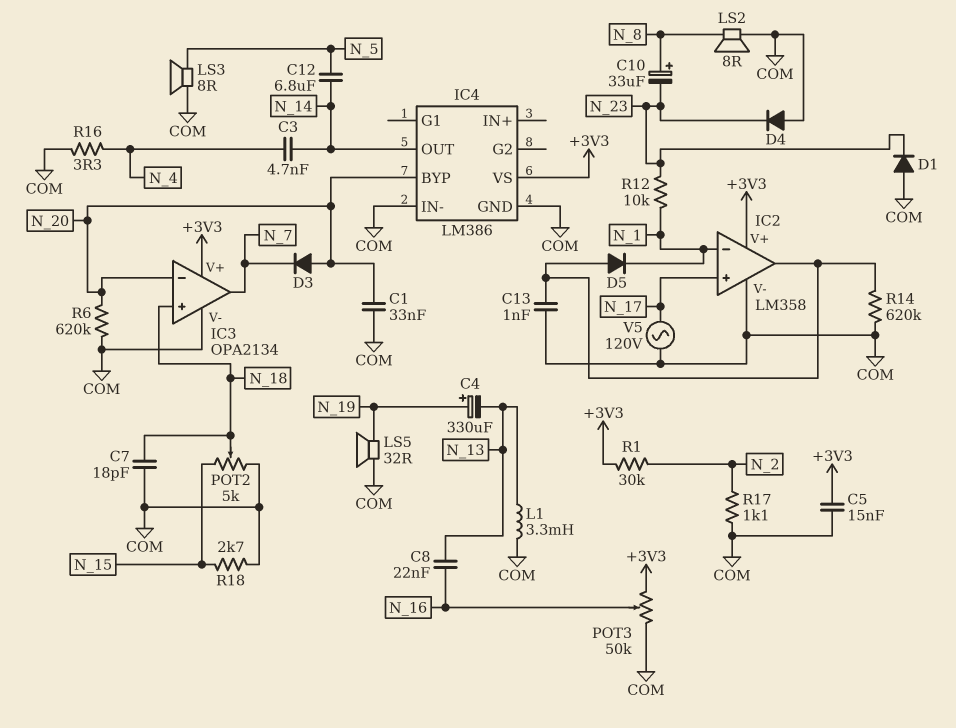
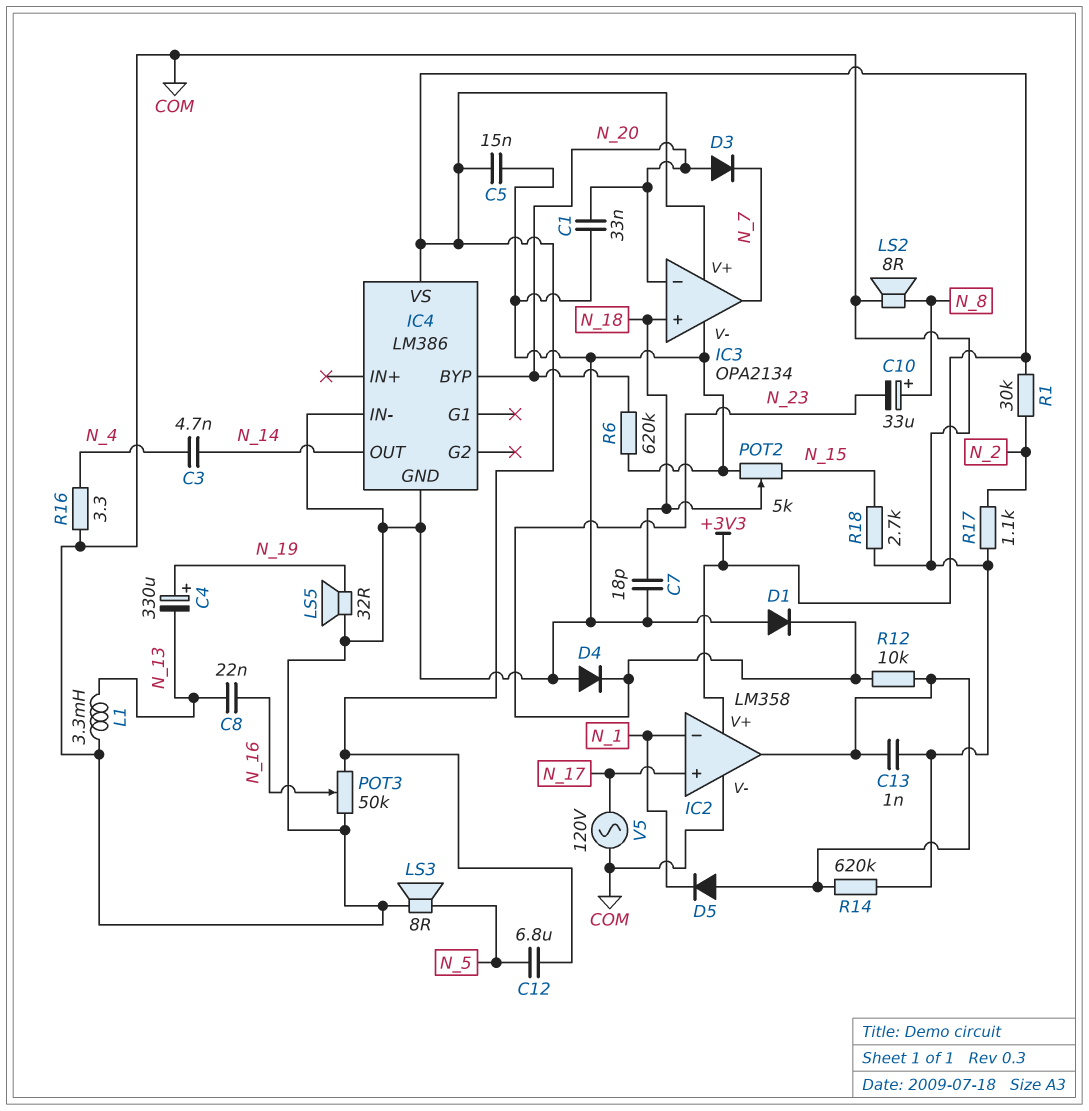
C12: 6.8uF (N_5, N_14) -> 6.8uF (+3V3, N_5)
R12: 10k (N_1, N_23) -> 10k (IC2/out, N_23)

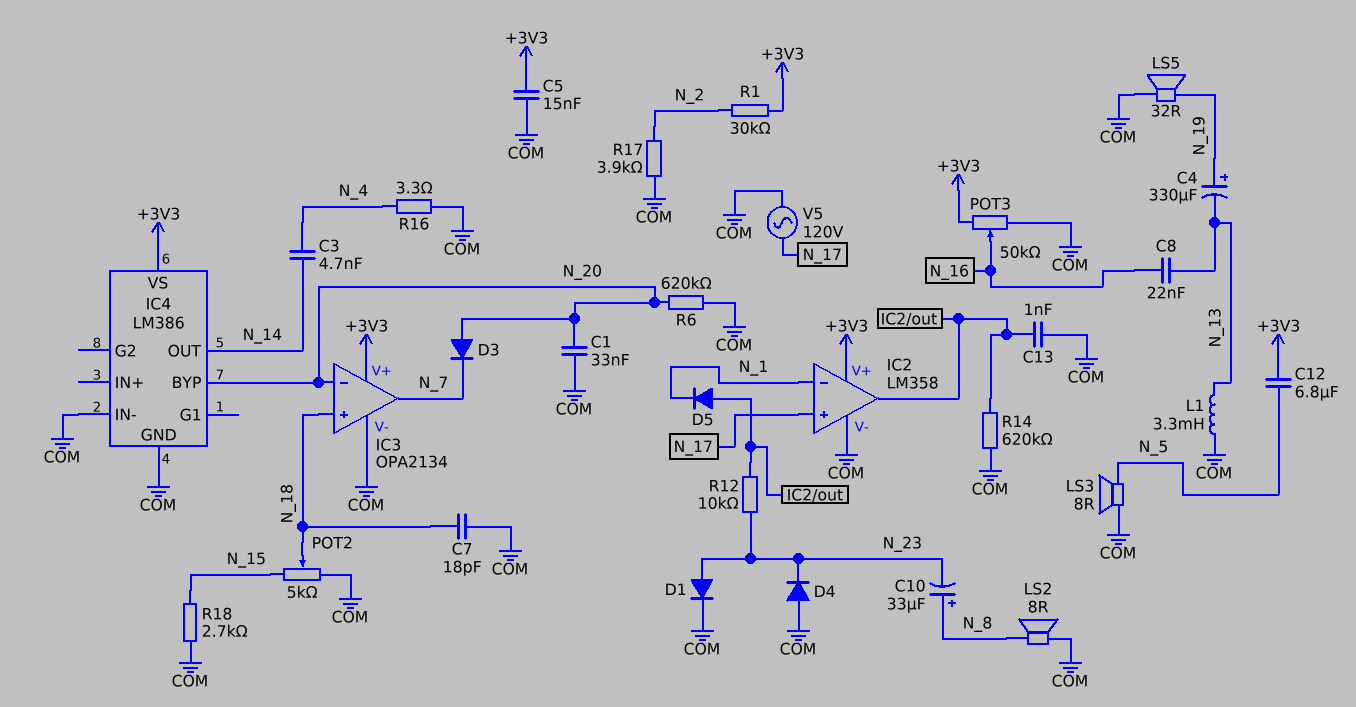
D1: diode (A COM, K N_23) -> diode (A N_23, K COM)
R17: 1.1k (COM, N_2) -> 3.9k (COM, N_2)

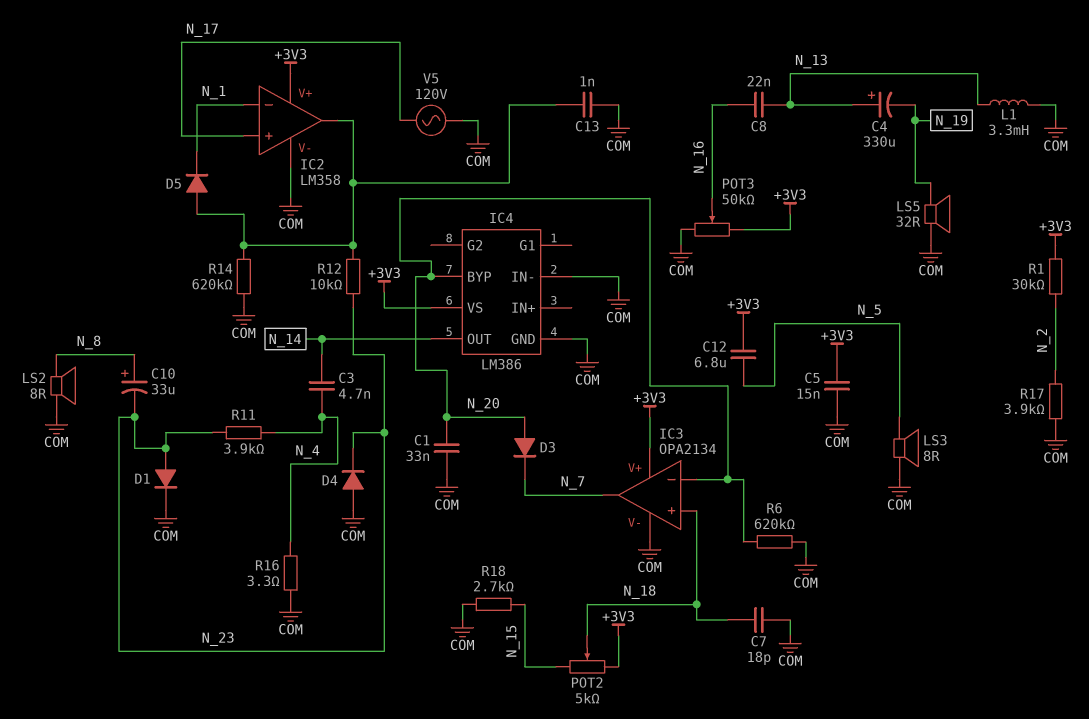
C4: 330uF (plus N_19, minus N_13) -> 330uF (plus N_13, minus N_19)
POT2: 5k (COM, N_15, wiper N_18) -> 5k (+3V3, N_15, wiper N_18)
R11: none -> 3.9k (N_4, N_23)

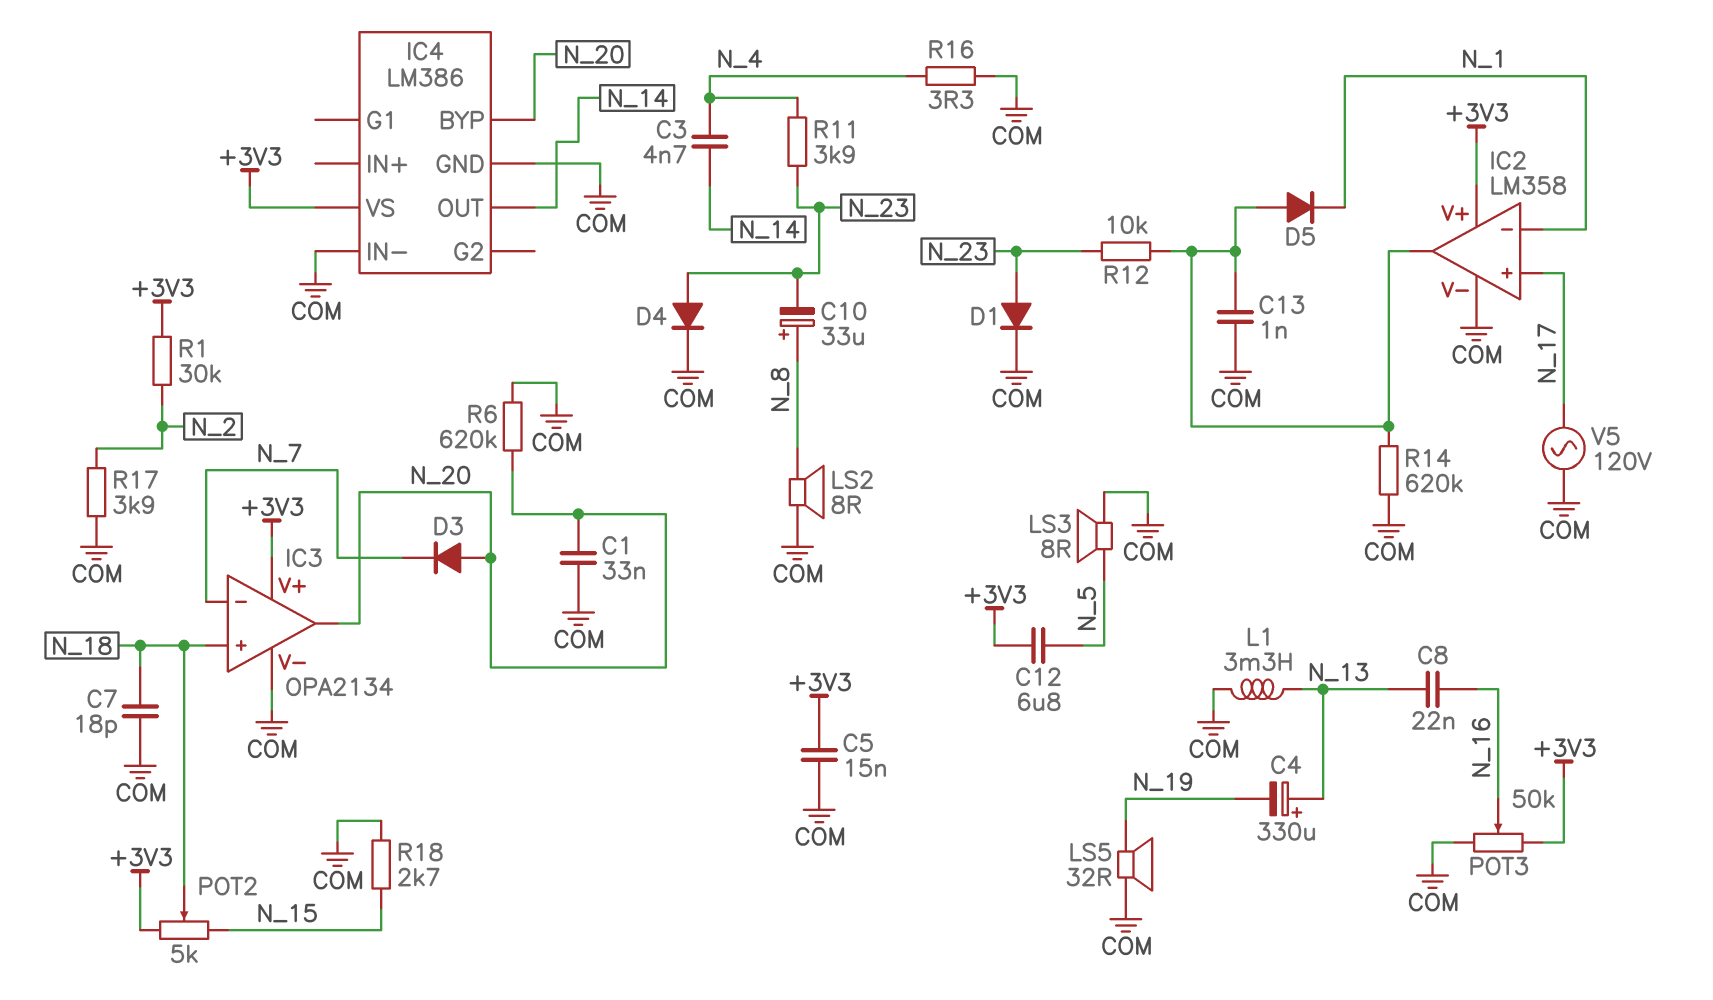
D4: diode (A COM, K N_23) -> diode (A N_23, K COM)
IC3 pin in-: N_20 -> N_7
IC3 pin out: N_7 -> N_20

